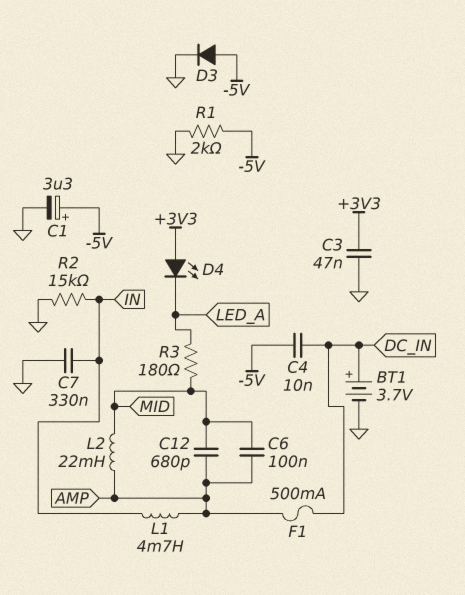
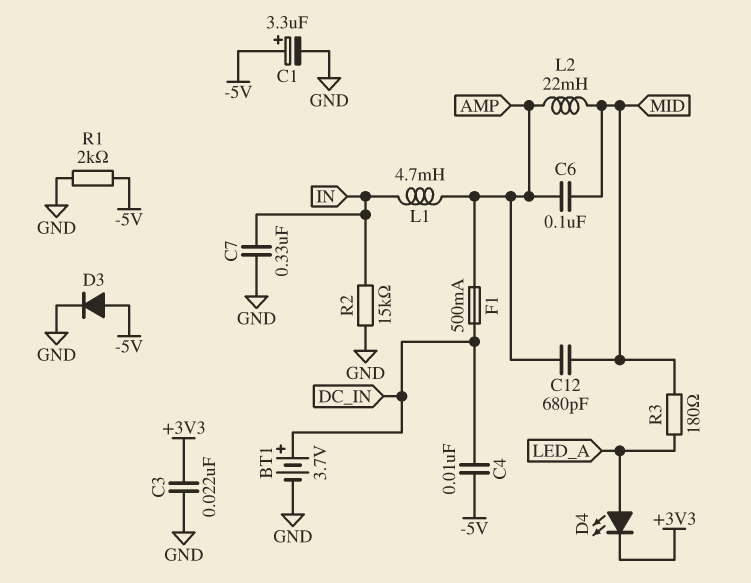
C3: 47nF (+3V3, GND) -> 22nF (+3V3, GND)
D4: LED (A +3V3, K LED_A) -> LED (A LED_A, K +3V3)

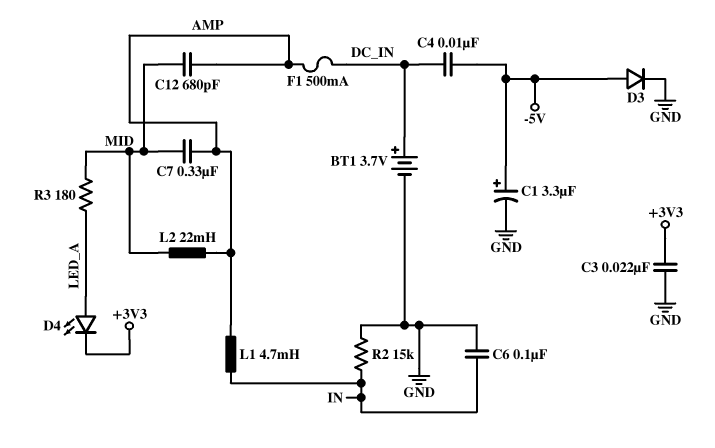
C6: 100nF (AMP, MID) -> 100nF (GND, IN)
C7: 330nF (GND, IN) -> 330nF (AMP, MID)
R1: 2k (-5V, GND) -> none

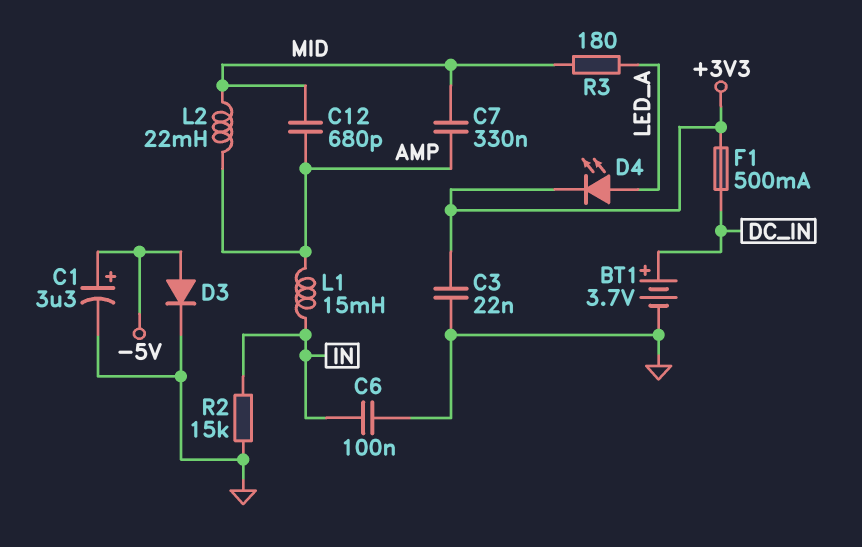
C4: 10nF (-5V, DC_IN) -> none
F1: 500mA (AMP, DC_IN) -> 500mA (+3V3, DC_IN)
L1: 4.7mH (AMP, IN) -> 15mH (AMP, IN)

